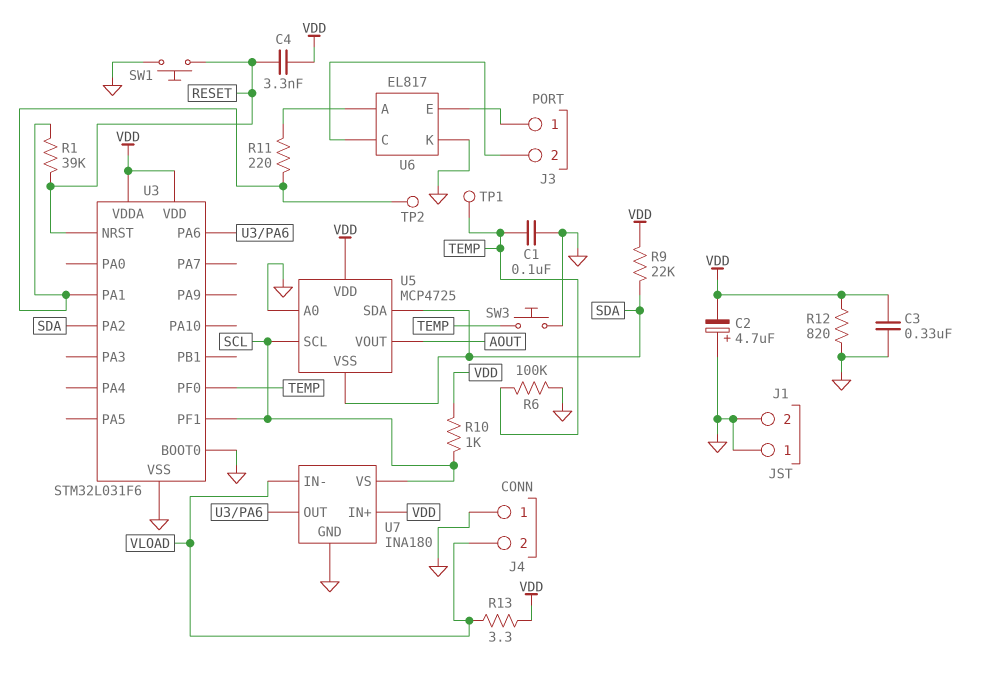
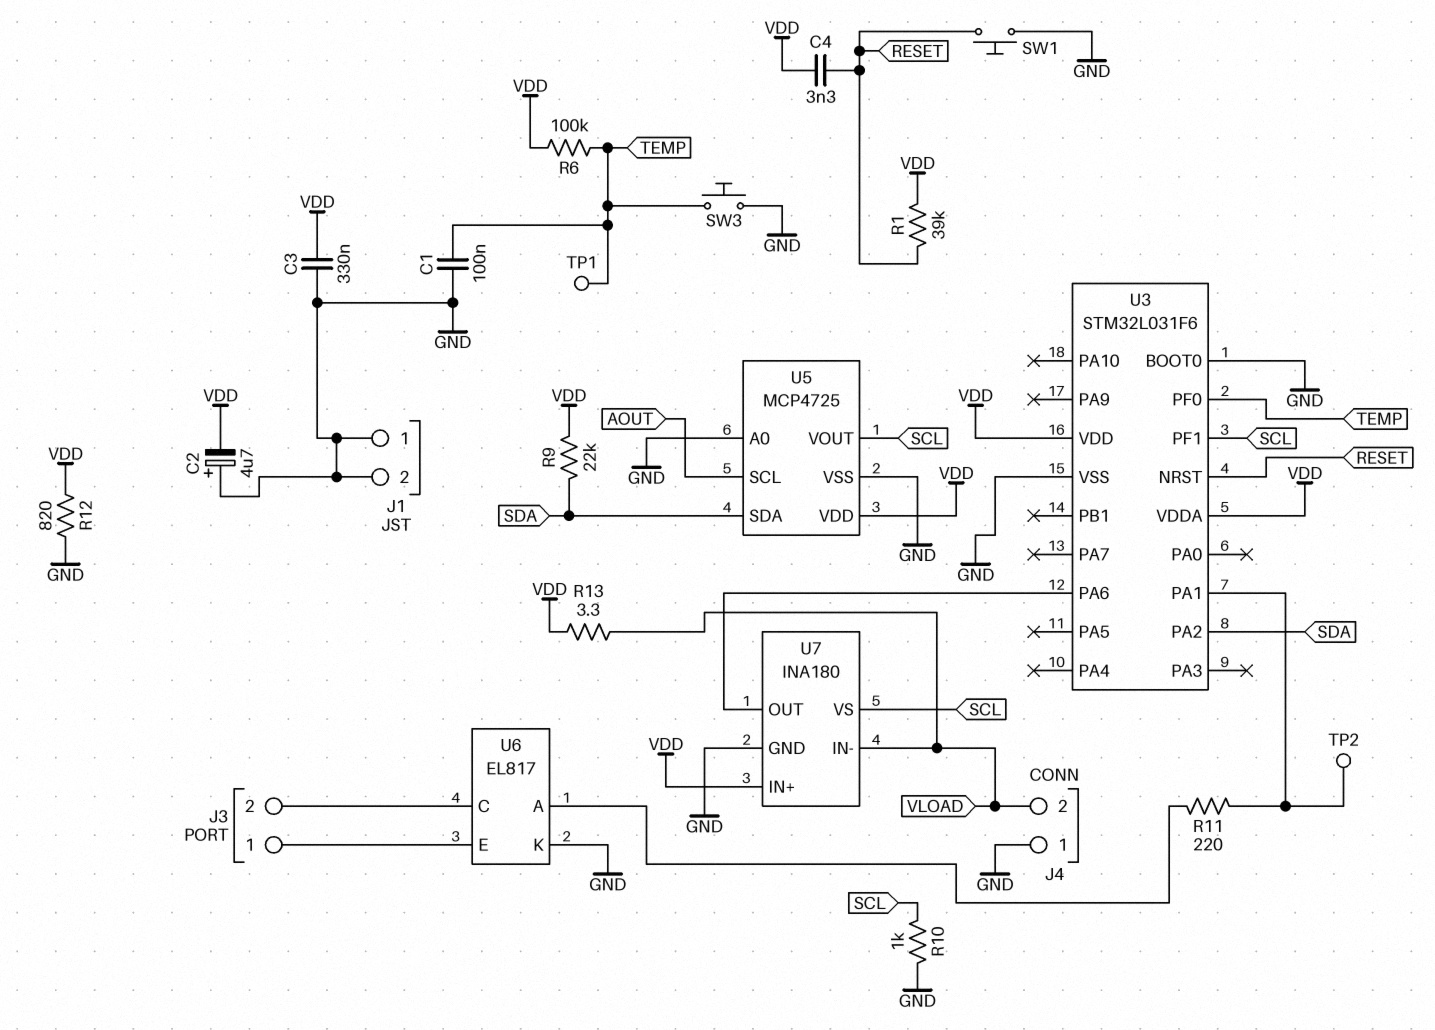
R1: 39k (RESET, U3/PA1) -> 39k (RESET, VDD)
R6: 100k (GND, TEMP) -> 100k (TEMP, VDD)
R10: 1k (SCL, VDD) -> 1k (GND, SCL)
U5 pin SCL: SCL -> AOUT
U5 pin VOUT: AOUT -> SCL
U5 pin VSS: SDA -> GND

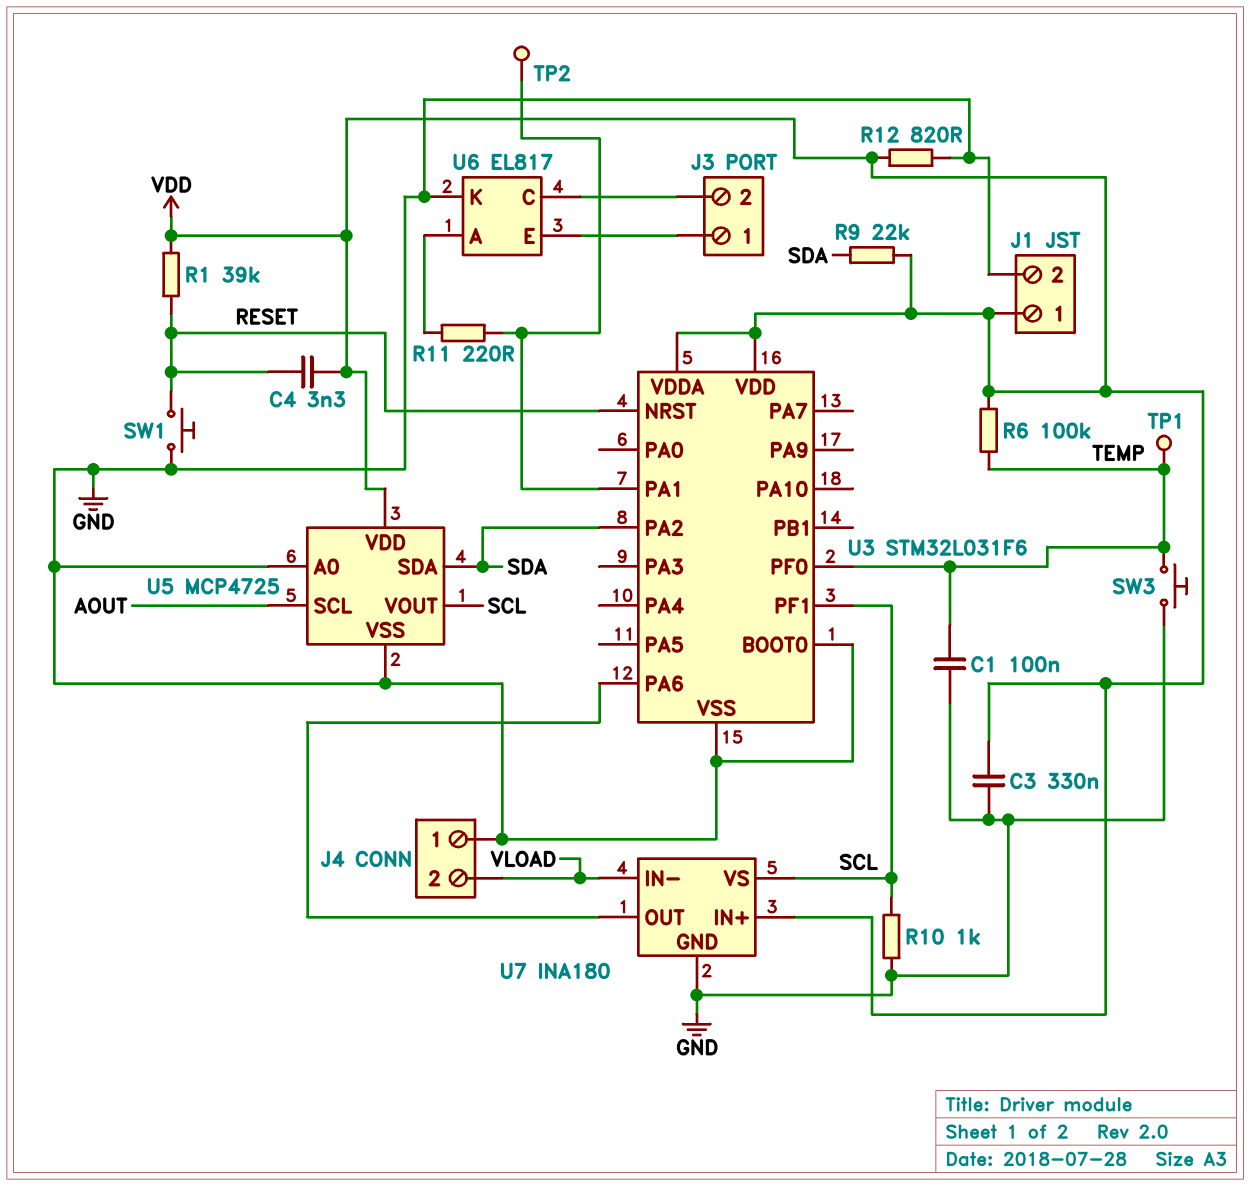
C2: 4.7uF (plus GND, minus VDD) -> none
J1 pin 1: GND -> VDD
R13: 3.3 (VDD, VLOAD) -> none

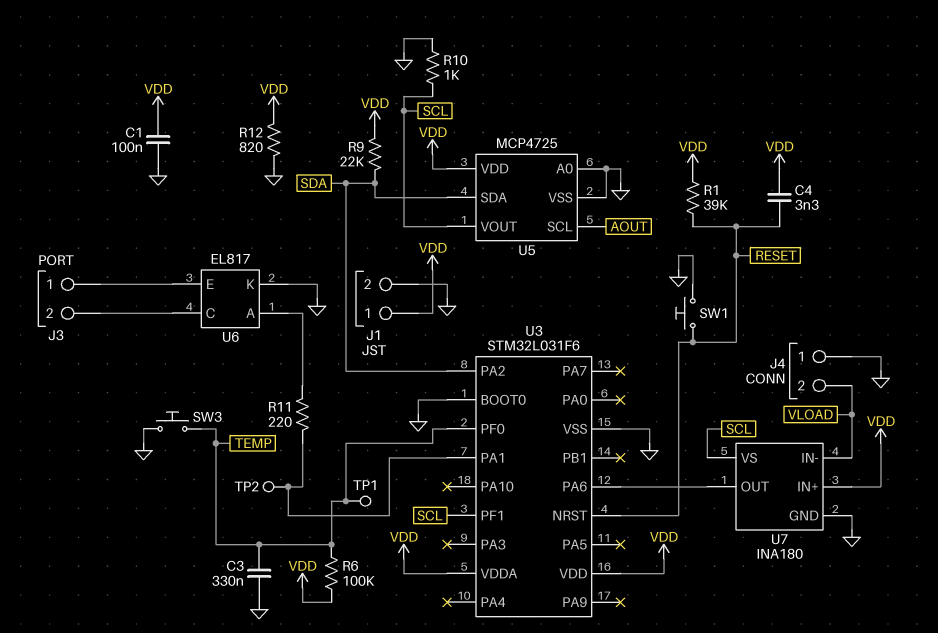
C1: 100nF (GND, TEMP) -> 100nF (GND, VDD)
C3: 330nF (GND, VDD) -> 330nF (GND, TEMP)

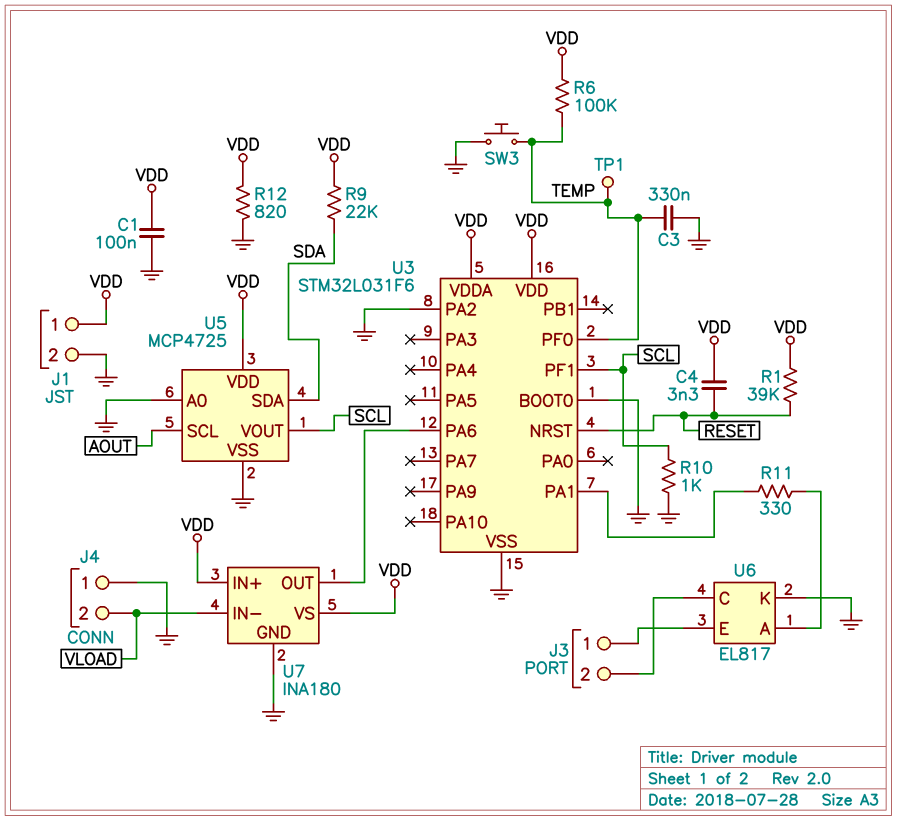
R11: 220 (U3/PA1, U6/A) -> 330 (U3/PA1, U6/A)
SW1: button (GND, RESET) -> none
TP2: test point (U3/PA1) -> none
U3 pin PA2: SDA -> GND
U7 pin VS: SCL -> VDD

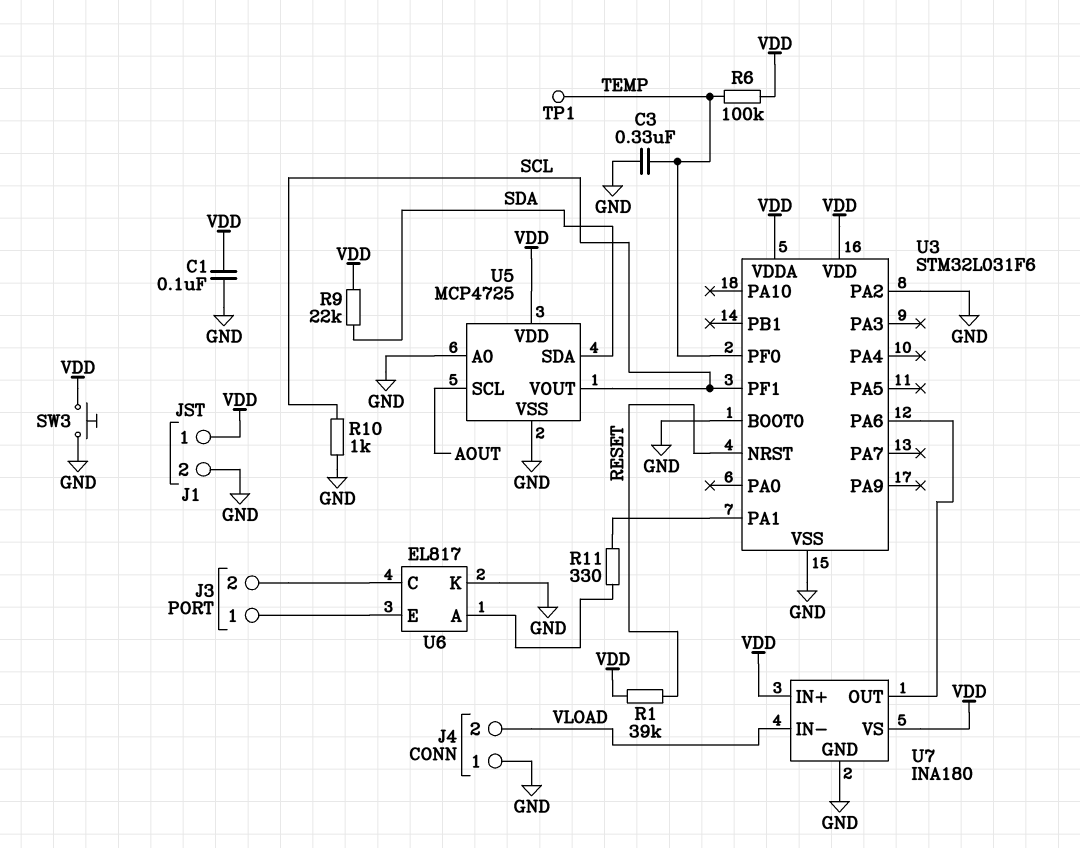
C4: 3.3nF (RESET, VDD) -> none
R12: 820 (GND, VDD) -> none
SW3: button (GND, TEMP) -> button (GND, VDD)

